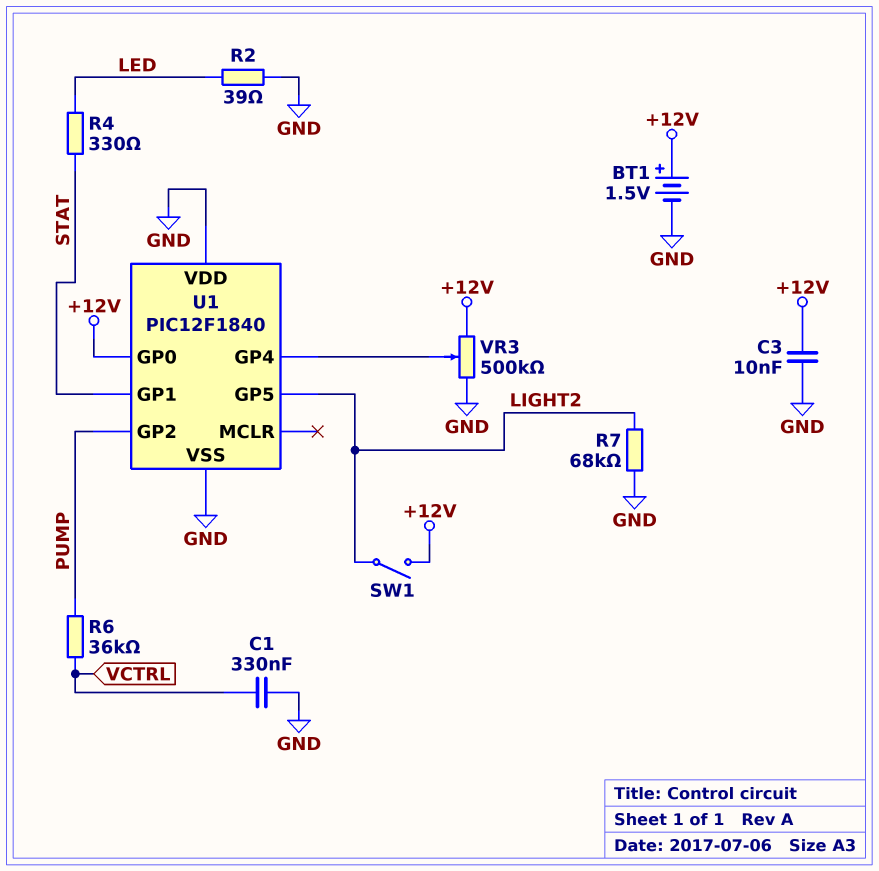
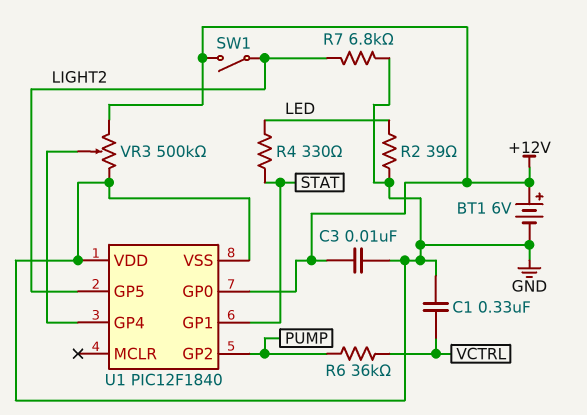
BT1: 1.5V (plus +12V, minus GND) -> 6V (plus +12V, minus GND)
R7: 68k (GND, LIGHT2) -> 6.8k (GND, LIGHT2)

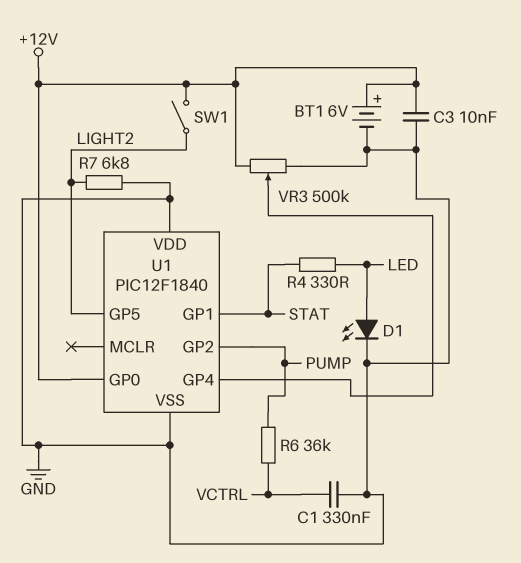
D1: none -> LED (A LED, K GND)
R2: 39 (GND, LED) -> none

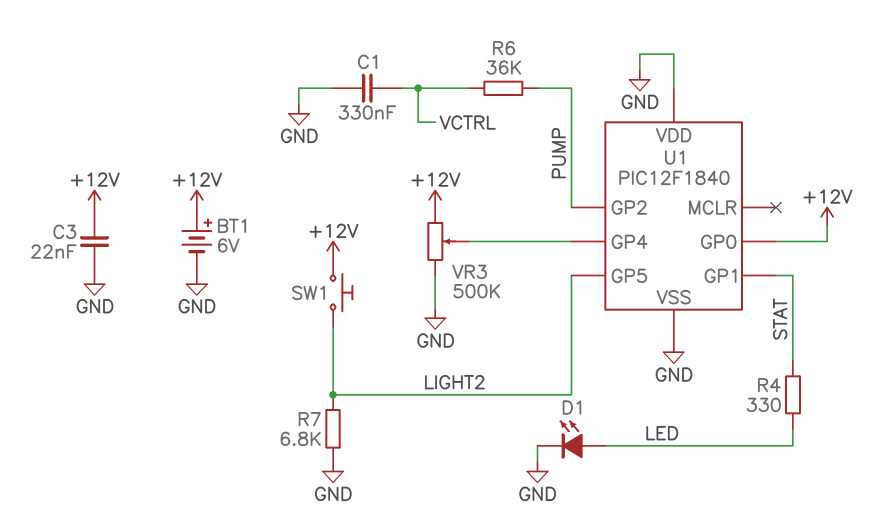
C3: 10nF (+12V, GND) -> 22nF (+12V, GND)
SW1: switch (+12V, LIGHT2) -> button (+12V, LIGHT2)

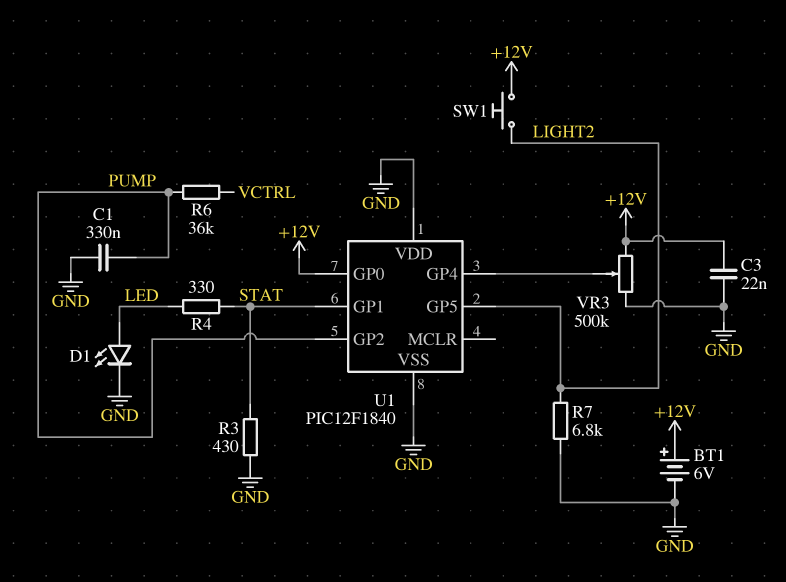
C1: 330nF (GND, VCTRL) -> 330nF (GND, PUMP)
R3: none -> 430 (GND, STAT)

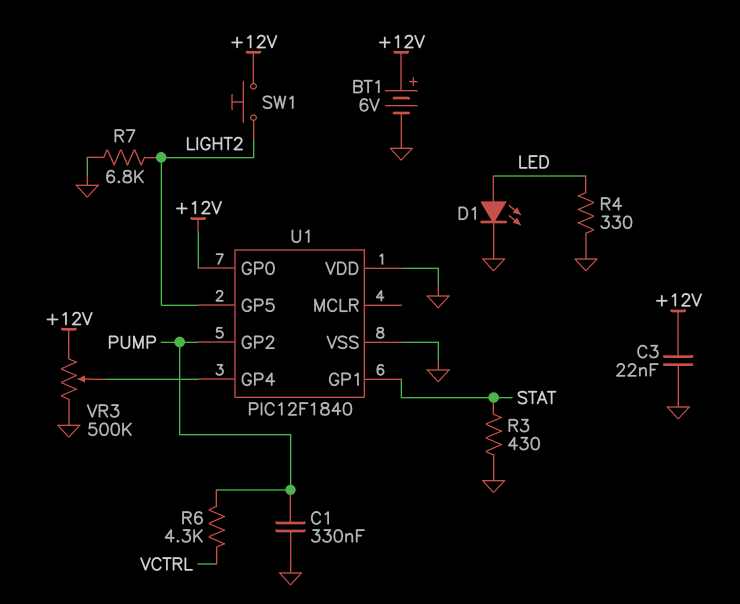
R4: 330 (LED, STAT) -> 330 (GND, LED)
R6: 36k (PUMP, VCTRL) -> 4.3k (PUMP, VCTRL)

